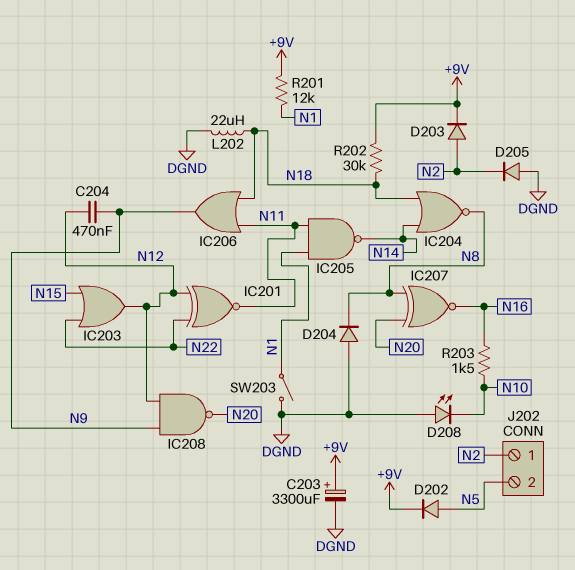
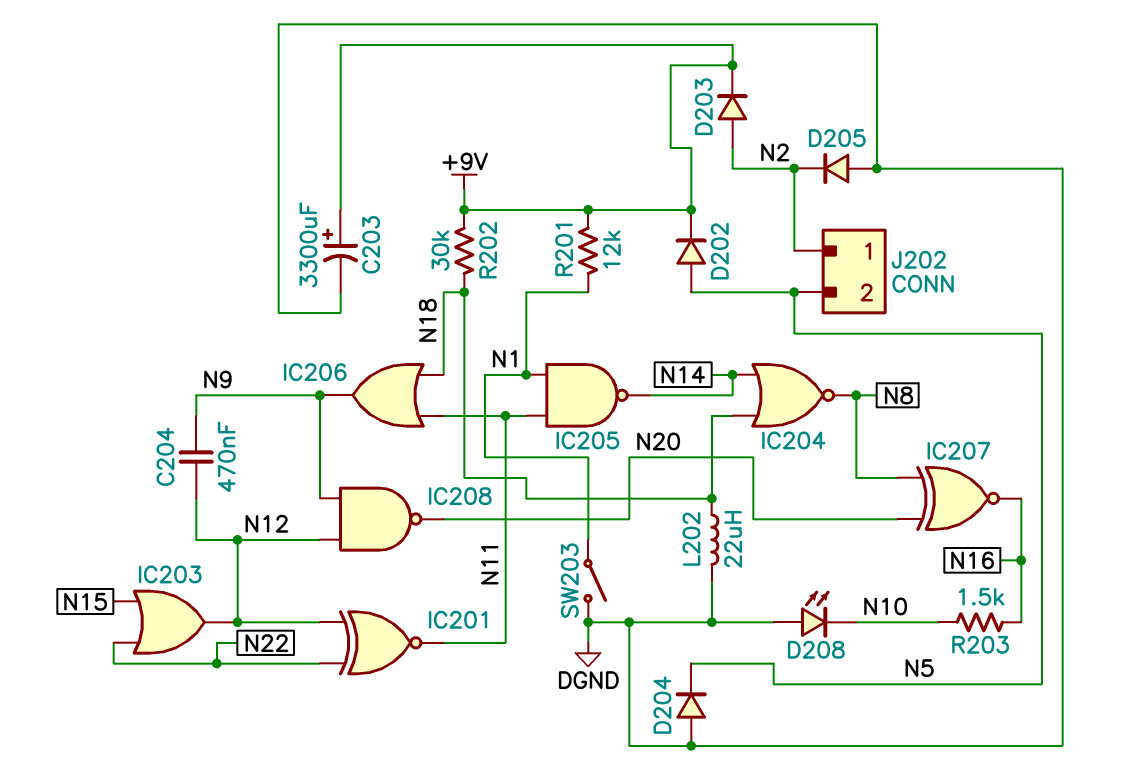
D204: diode (A DGND, K N8) -> diode (A DGND, K N5)

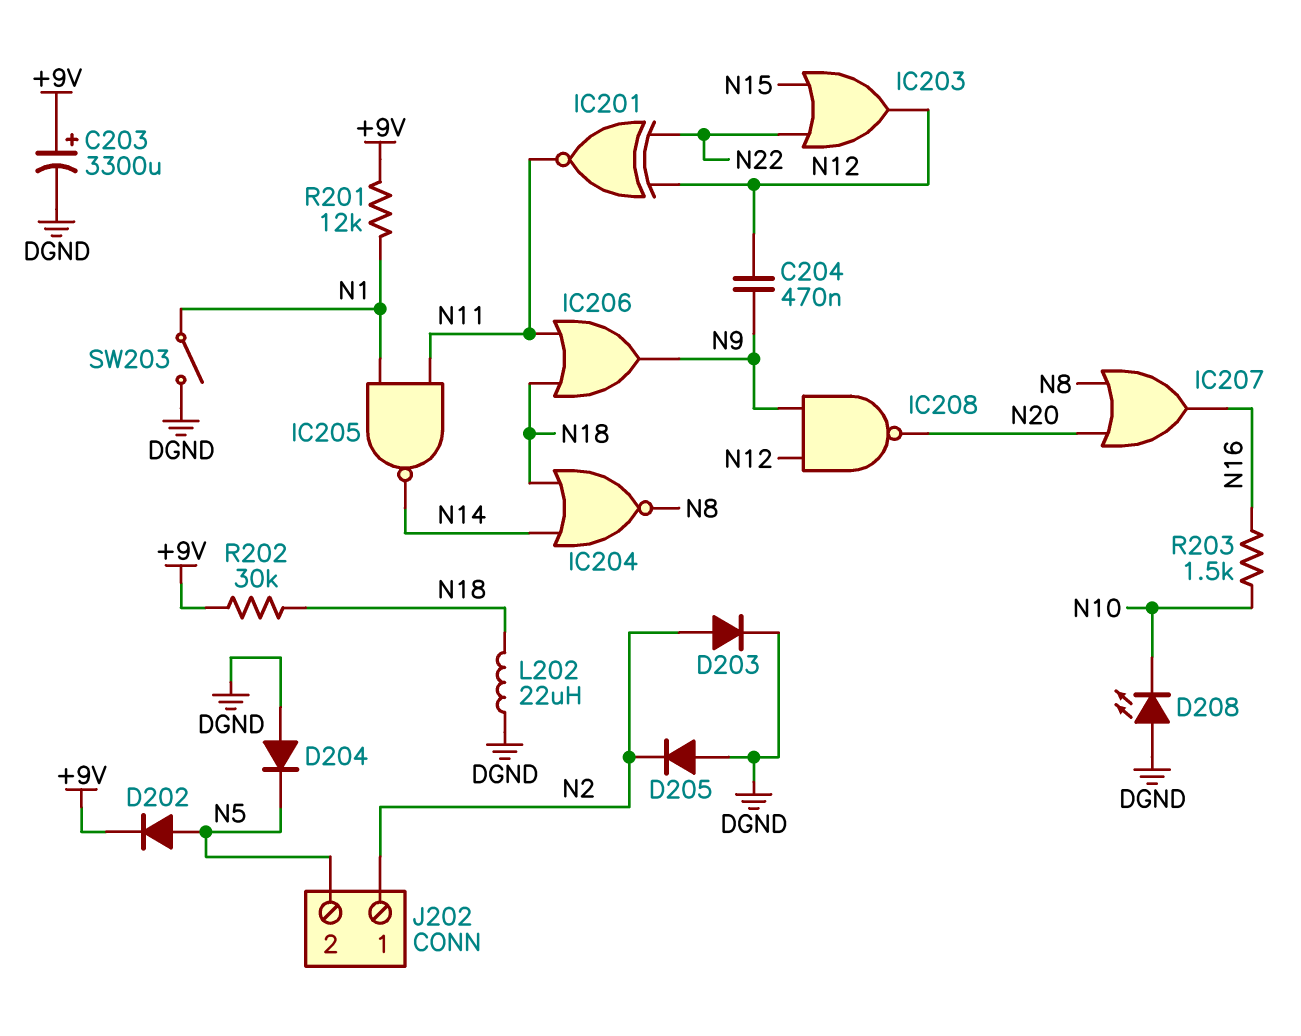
D203: diode (A N2, K +9V) -> diode (A N2, K DGND)
IC207: XNOR (in N8, in N20, out N16) -> OR (in N8, in N20, out N16)

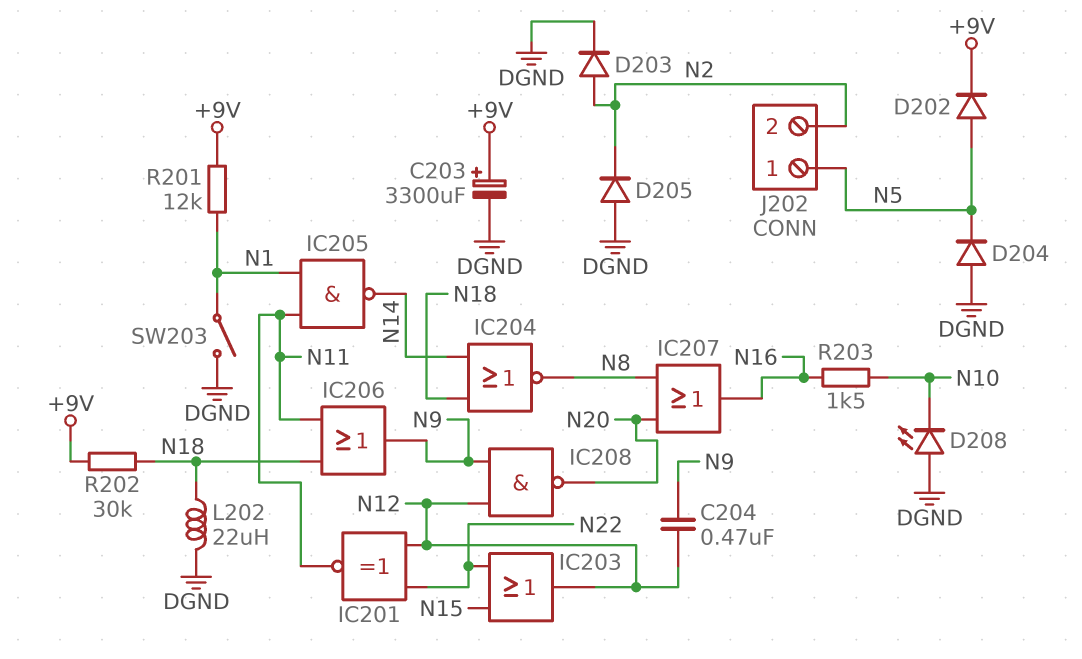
J202 pin 1: N2 -> N5
J202 pin 2: N5 -> N2

